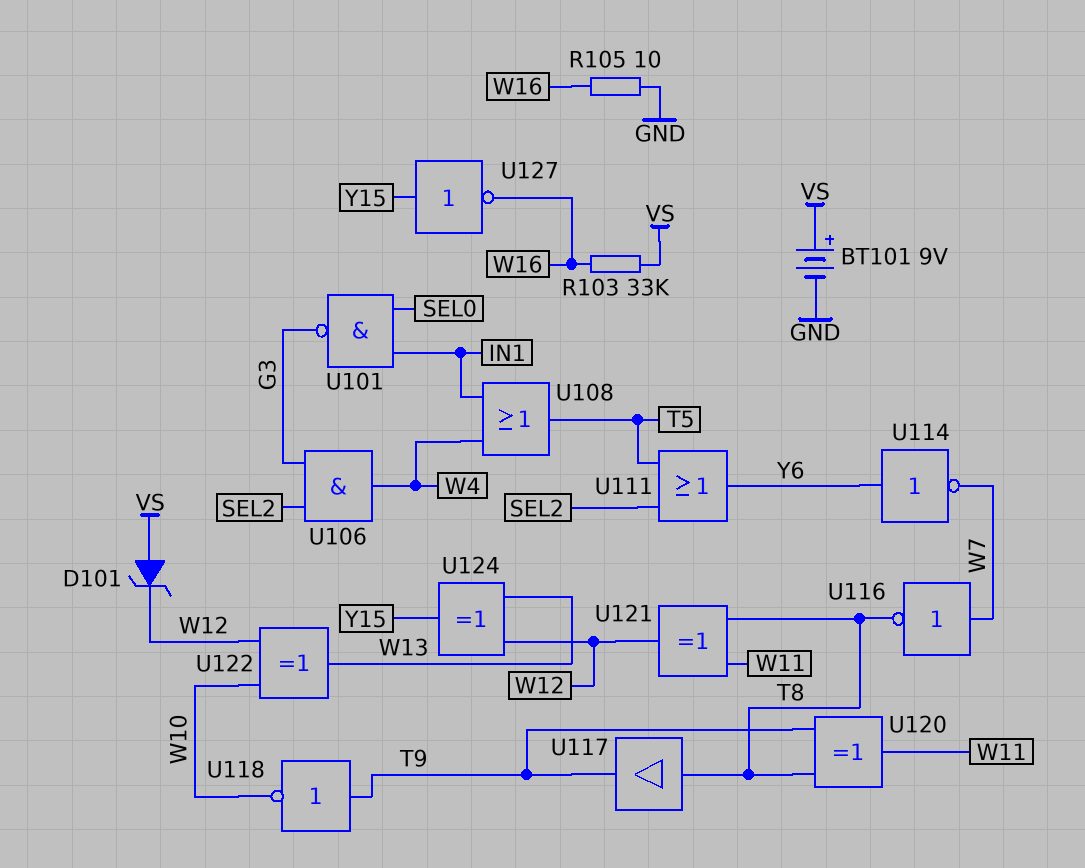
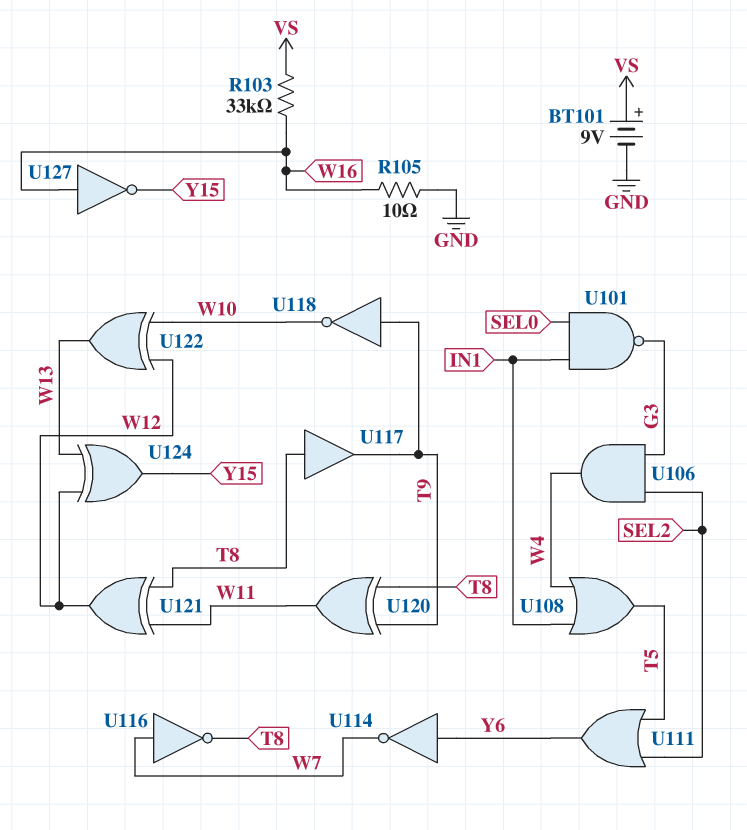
D101: zener (A VS, K W12) -> none
U127: NOT (in Y15, out W16) -> NOT (in W16, out Y15)

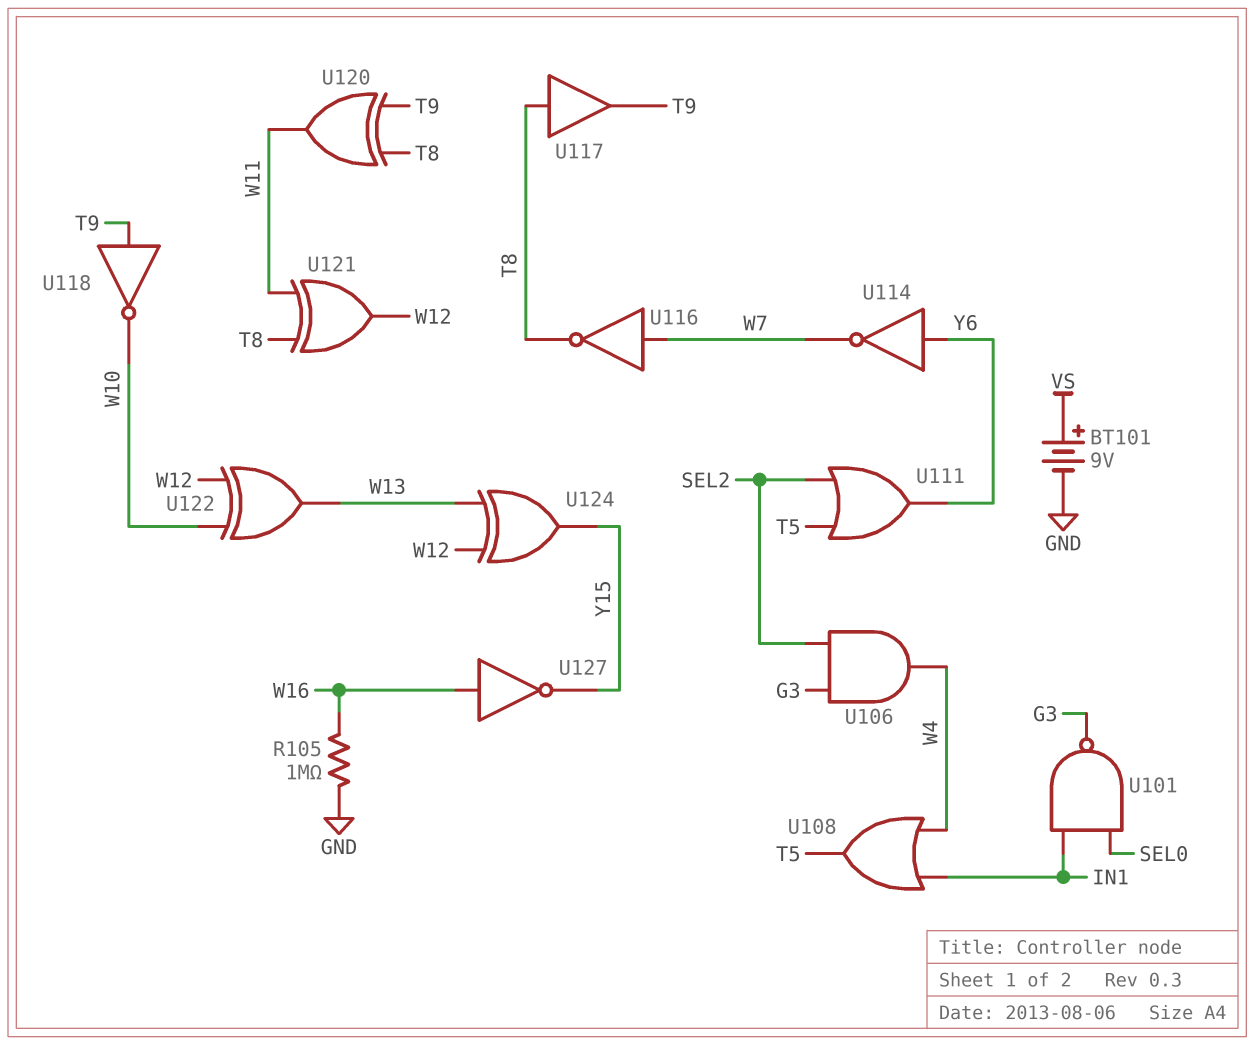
R103: 33k (VS, W16) -> none
R105: 10 (GND, W16) -> 1M (GND, W16)

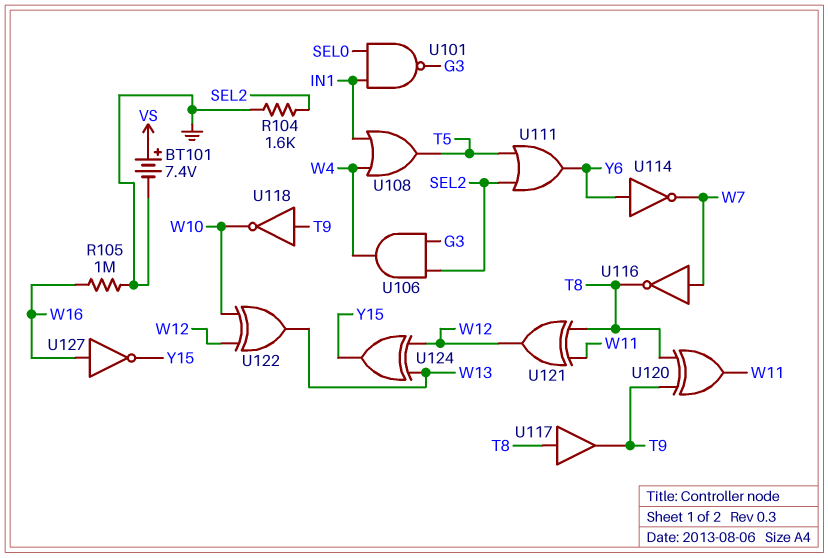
BT101: 9V (plus VS, minus GND) -> 7.4V (plus VS, minus GND)
R104: none -> 1.6k (GND, SEL2)

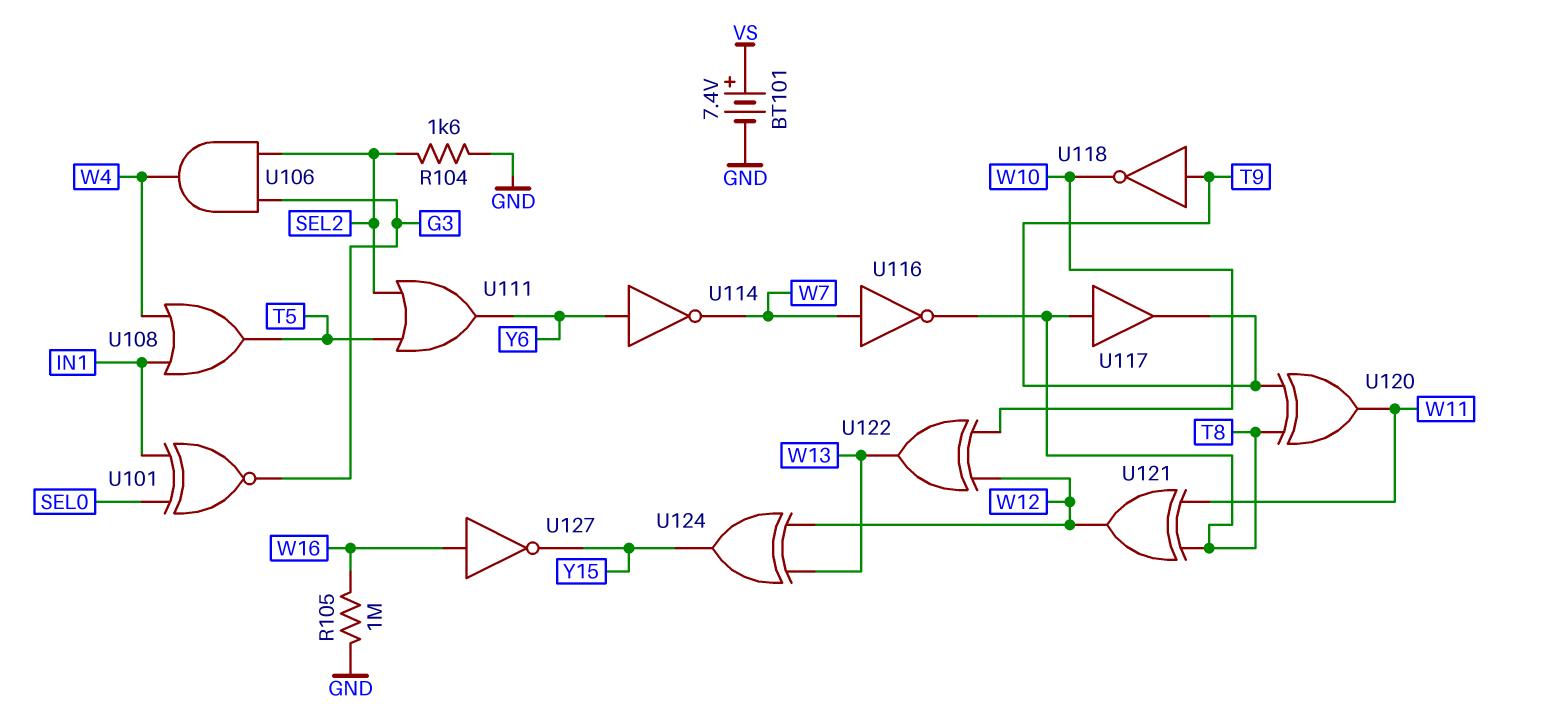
U101: NAND (in IN1, in SEL0, out G3) -> XNOR (in IN1, in SEL0, out G3)

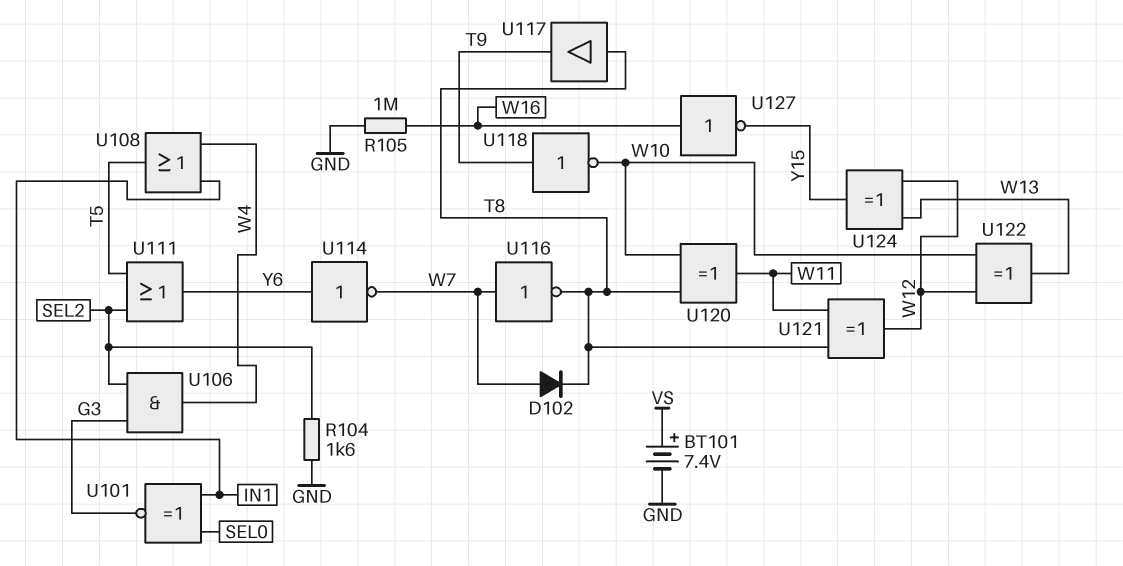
D102: none -> diode (A W7, K T8)
U120: XOR (in T8, in T9, out W11) -> XOR (in T8, in W10, out W11)

